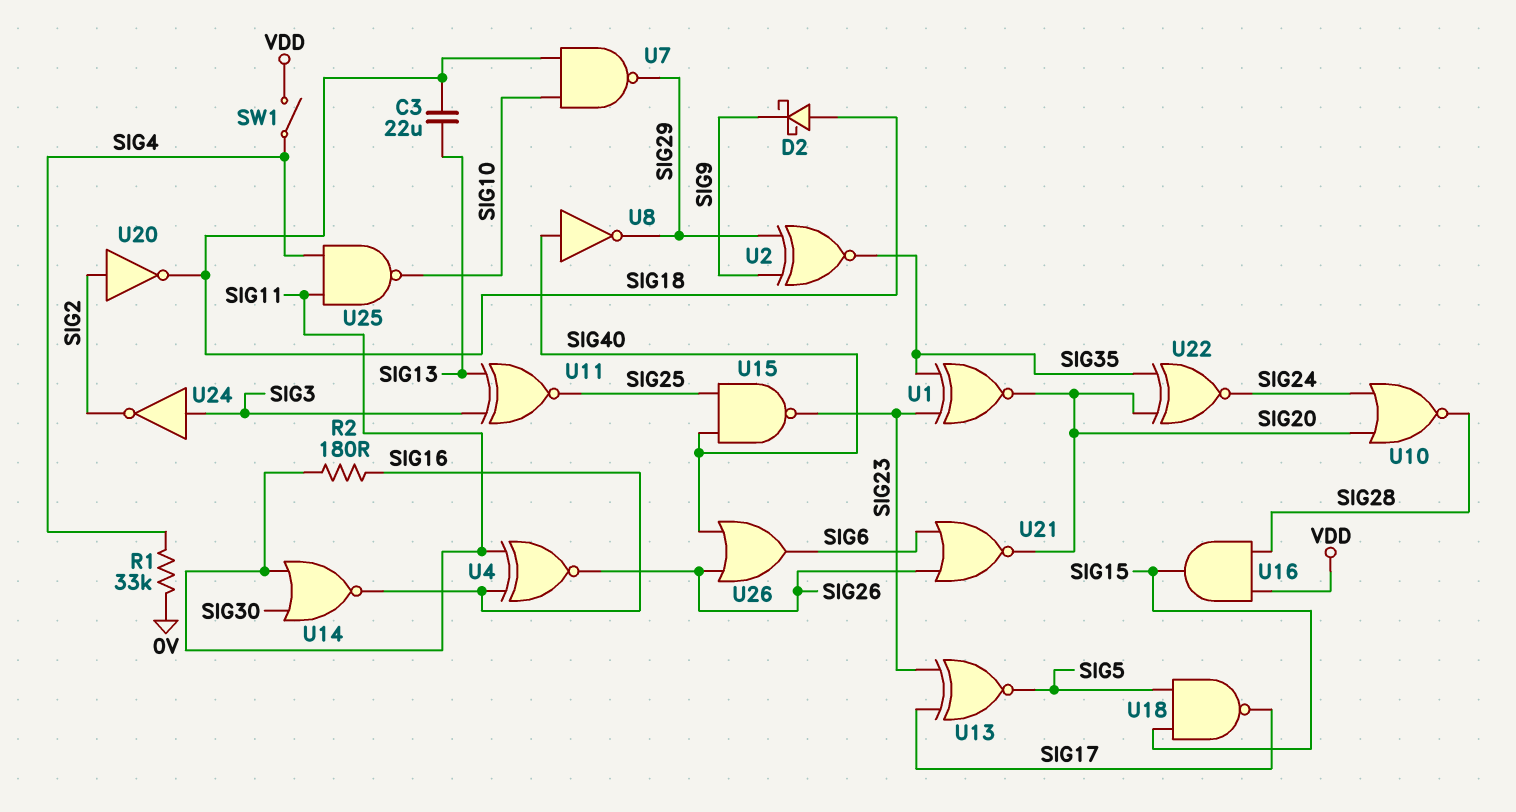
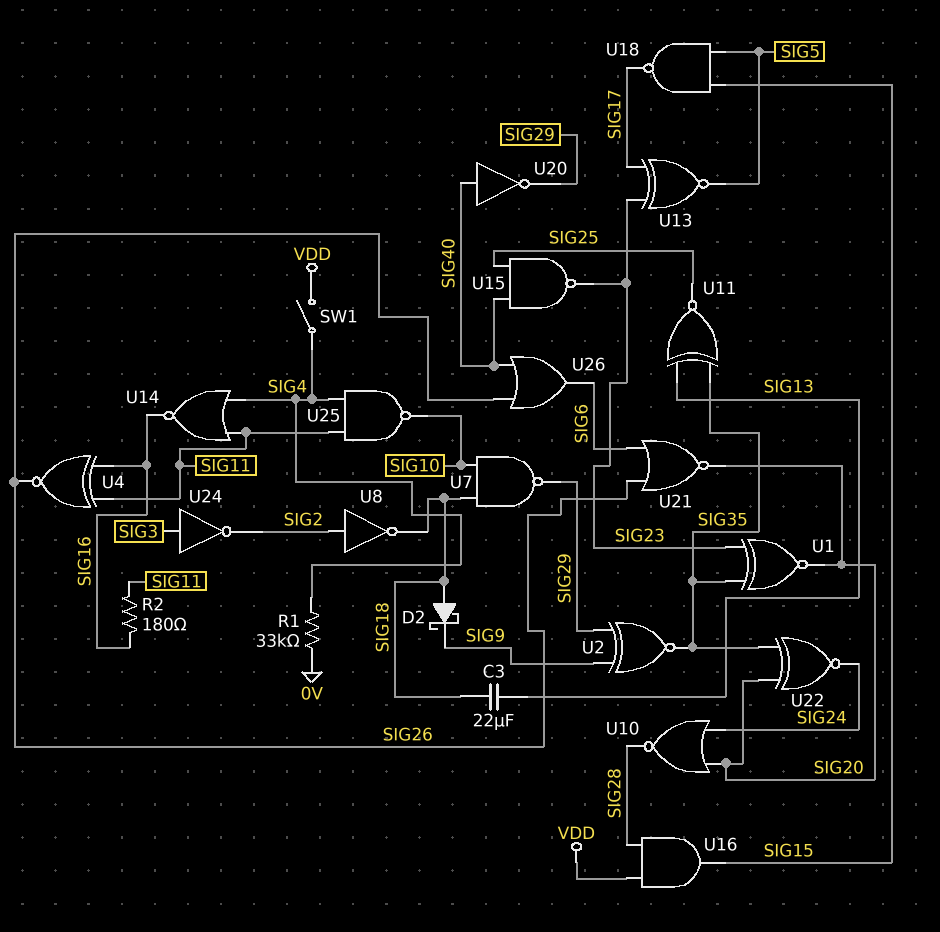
U8: NOT (in SIG40, out SIG29) -> NOT (in SIG2, out SIG18)
U11: XNOR (in SIG3, in SIG13, out SIG25) -> XNOR (in SIG13, in SIG35, out SIG25)
U14: NOR (in SIG11, in SIG30, out SIG16) -> NOR (in SIG4, in SIG11, out SIG16)
U20: NOT (in SIG2, out SIG18) -> NOT (in SIG40, out SIG29)

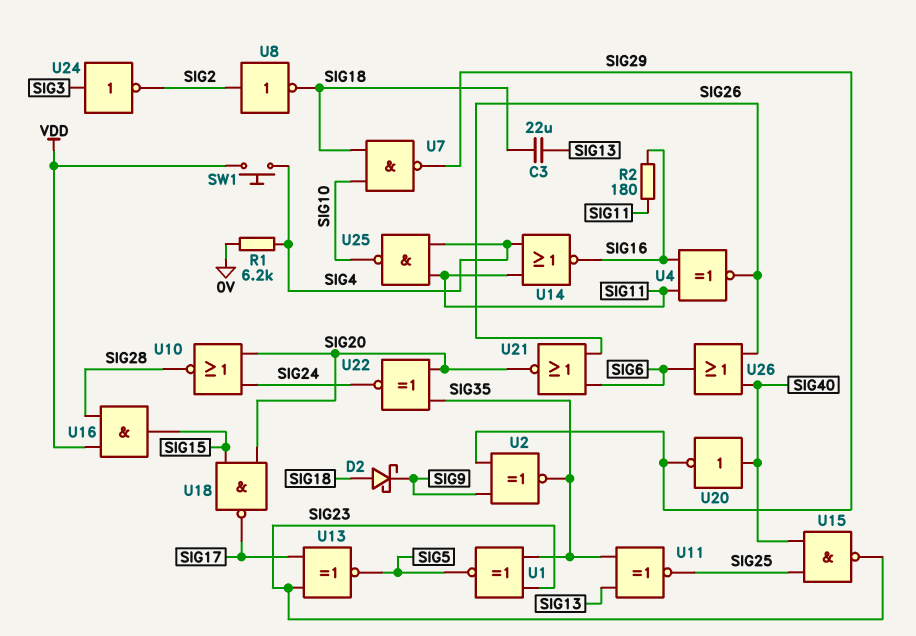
R1: 33k (0V, SIG4) -> 6.2k (0V, SIG4)
SW1: switch (SIG4, VDD) -> button (SIG4, VDD)
U1: XNOR (in SIG23, in SIG35, out SIG20) -> XNOR (in SIG23, in SIG35, out SIG5)
U18: NAND (in SIG5, in SIG15, out SIG17) -> NAND (in SIG15, in SIG20, out SIG17)

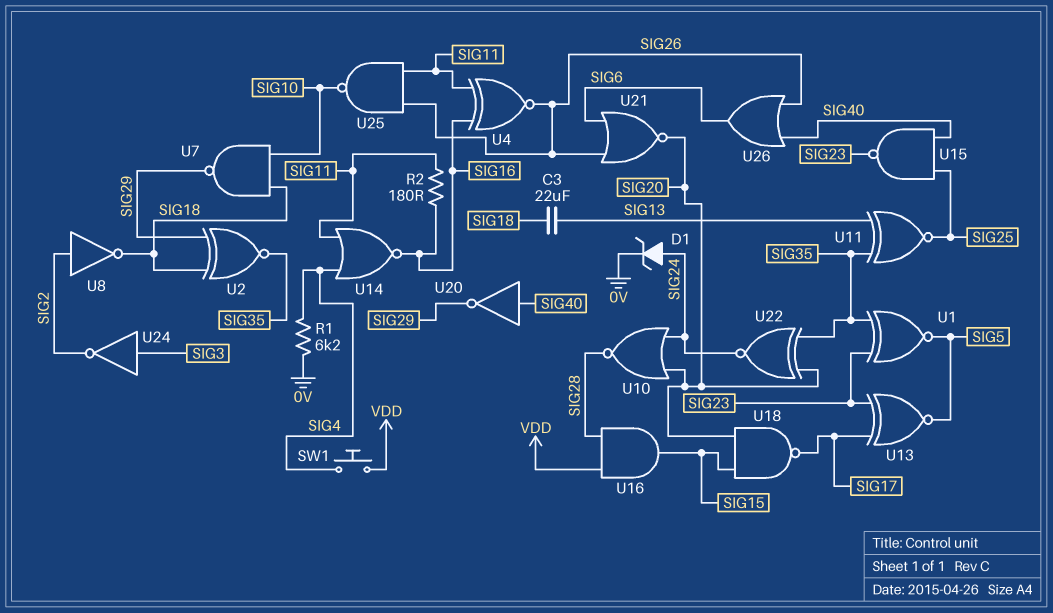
D1: none -> zener (A SIG24, K 0V)
D2: schottky (A SIG18, K SIG9) -> none
U2: XNOR (in SIG9, in SIG29, out SIG35) -> XNOR (in SIG18, in SIG29, out SIG35)
U25: NAND (in SIG4, in SIG11, out SIG10) -> NAND (in SIG11, in SIG26, out SIG10)

